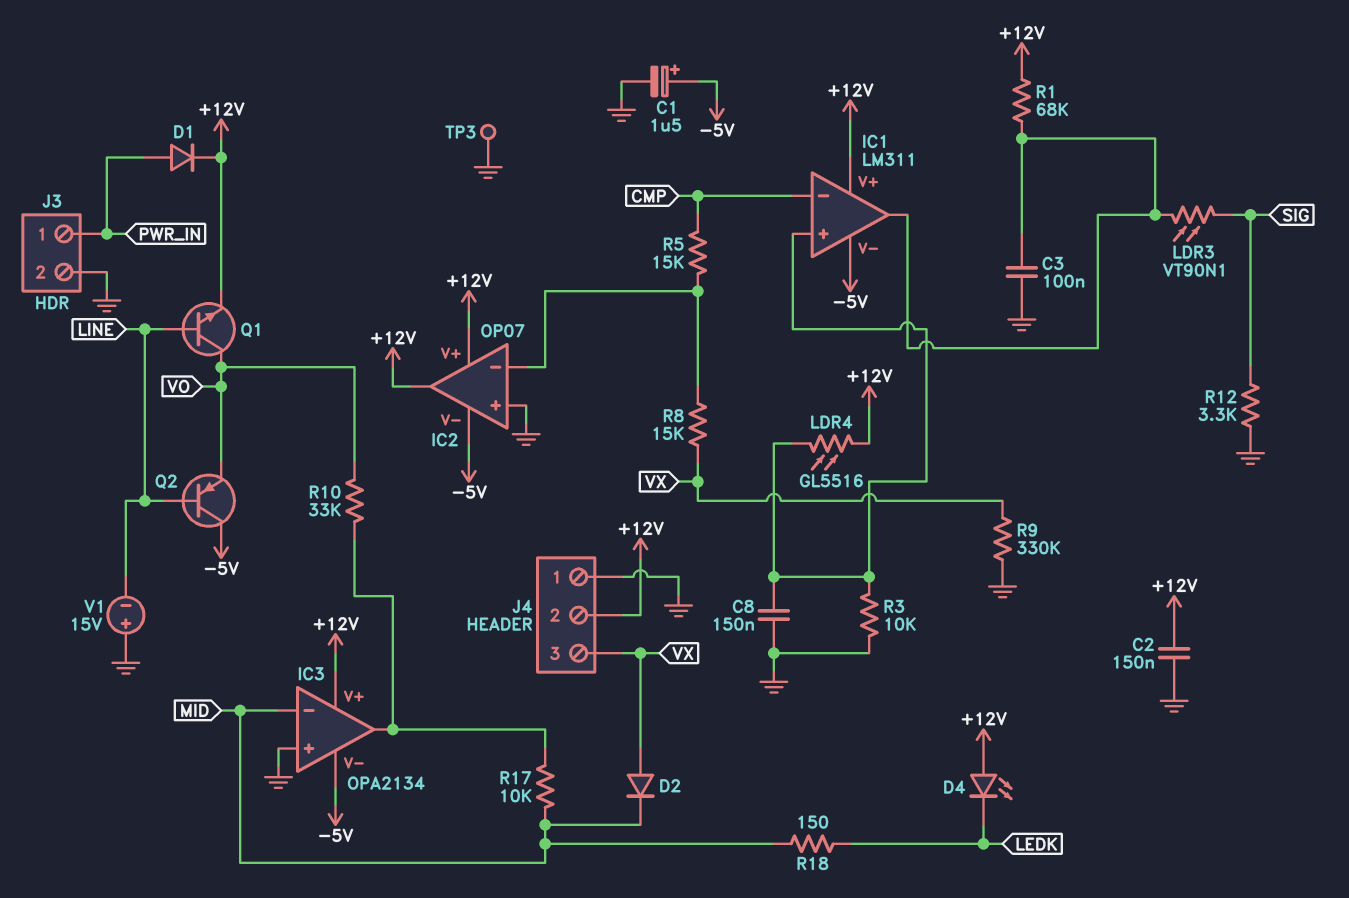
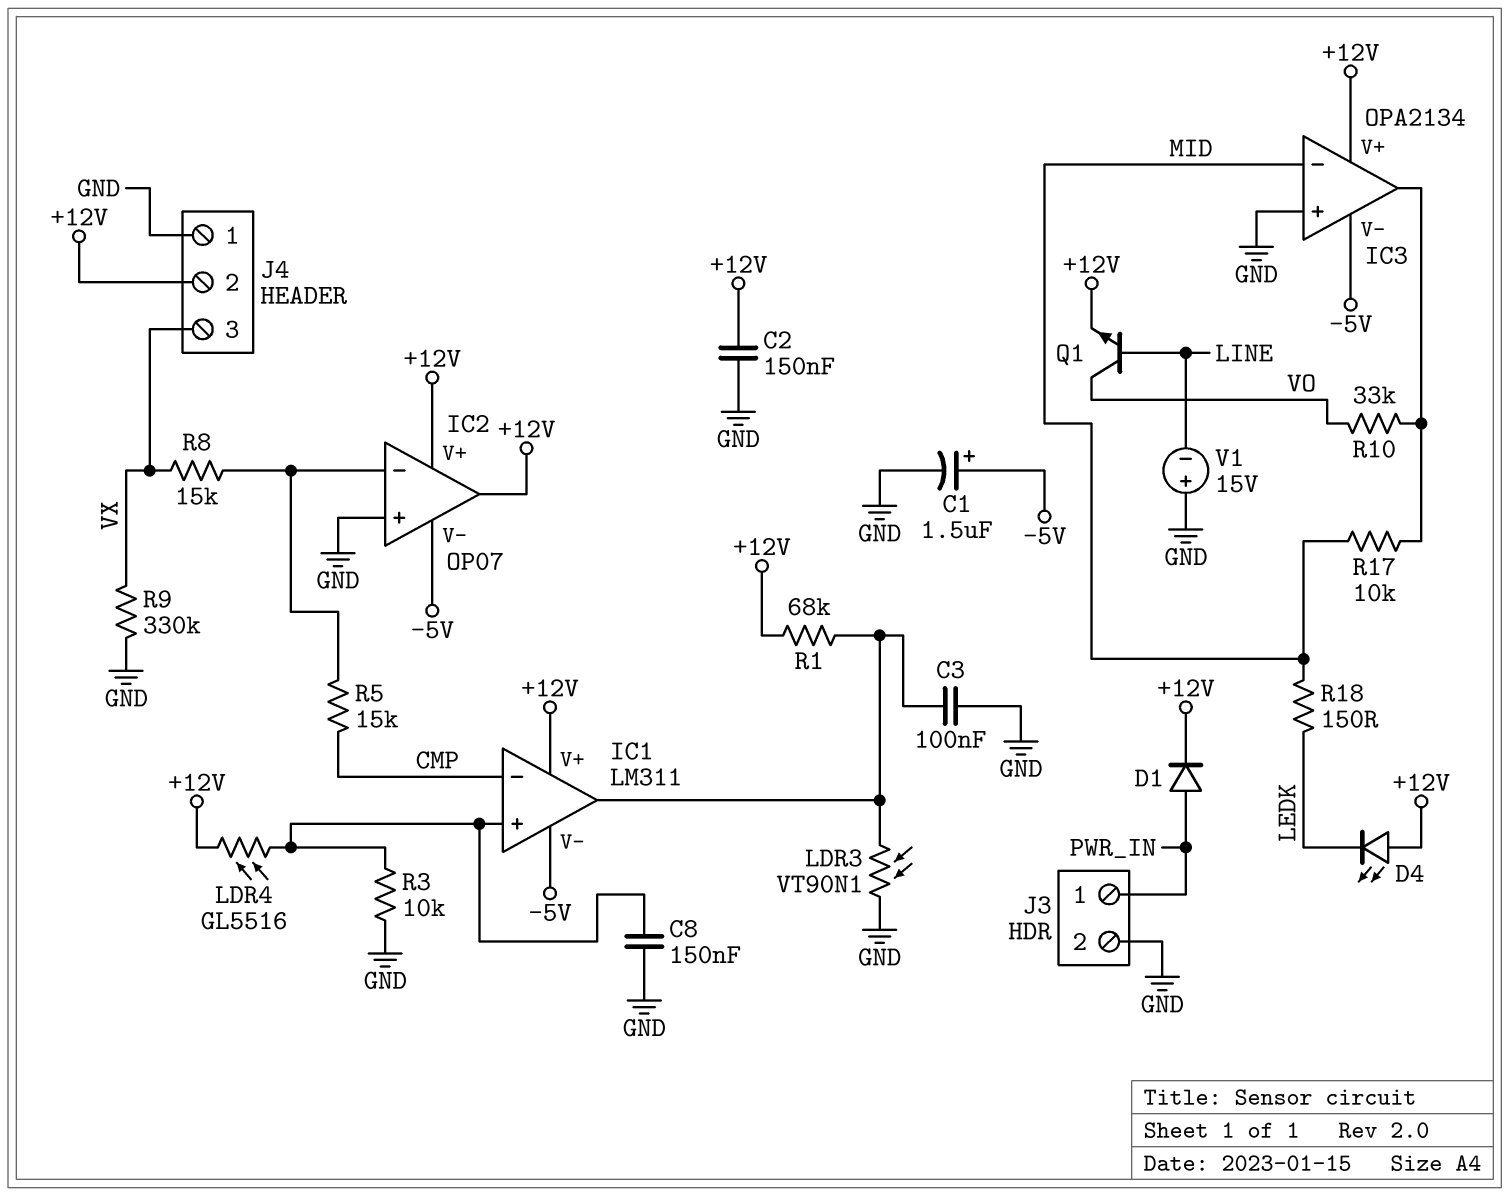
D2: diode (A VX, K MID) -> none
LDR3: VT90N1 (IC1/out, SIG) -> VT90N1 (GND, IC1/out)
Q2: PNP (B LINE, C -5V, E VO) -> none
R12: 3.3k (GND, SIG) -> none
TP3: test point (GND) -> none

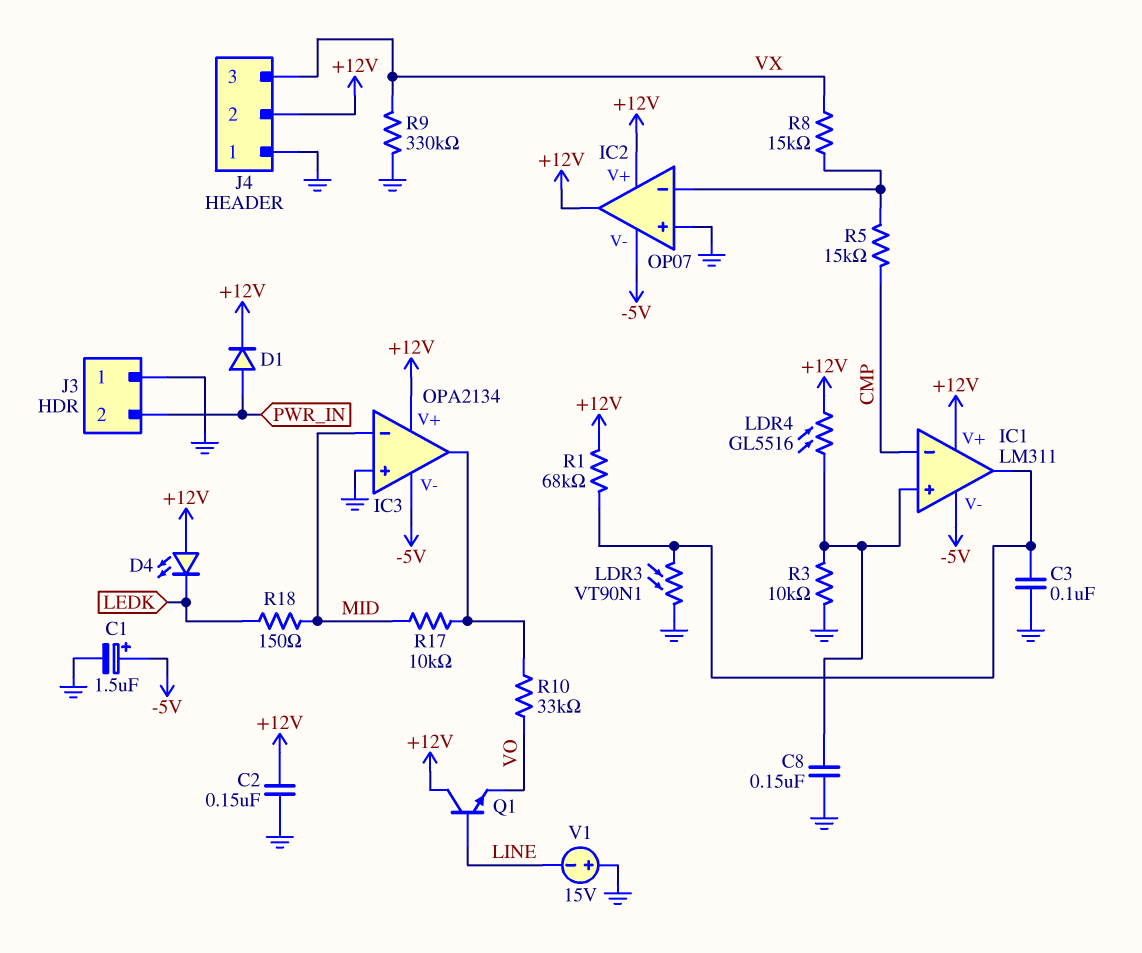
J3 pin 1: PWR_IN -> GND
J3 pin 2: GND -> PWR_IN
Q1: NPN (B LINE, C VO, E +12V) -> NPN (B LINE, C +12V, E VO)

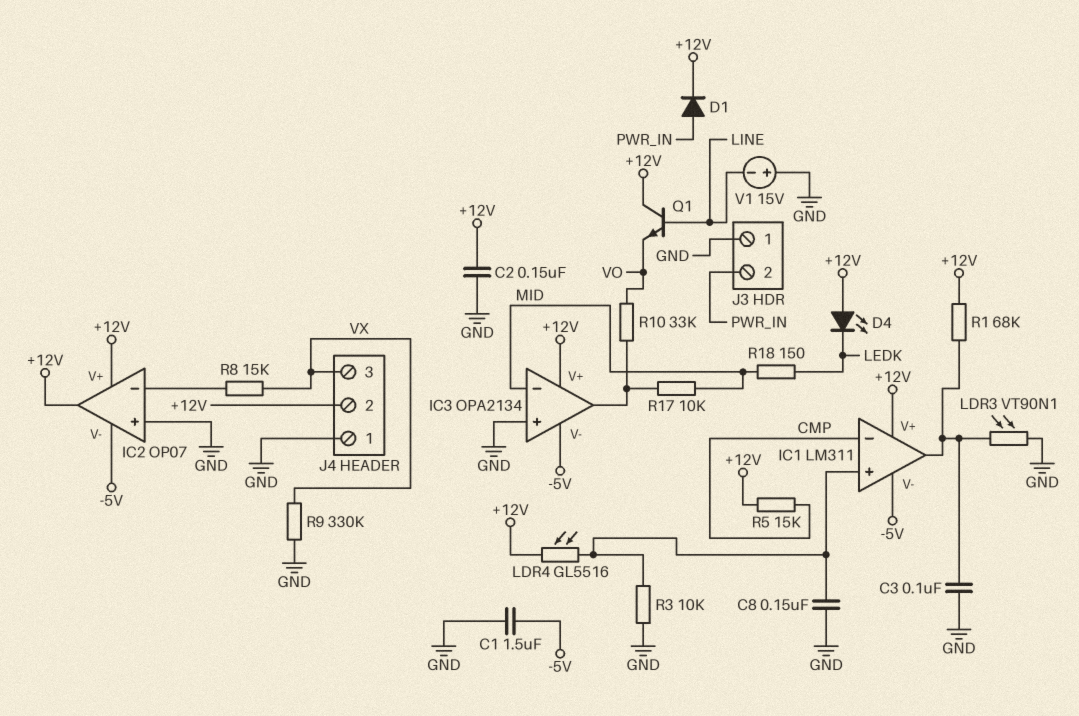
C1: 1.5uF (plus -5V, minus GND) -> 1.5uF (-5V, GND)
R5: 15k (CMP, IC2/in-) -> 15k (+12V, CMP)

